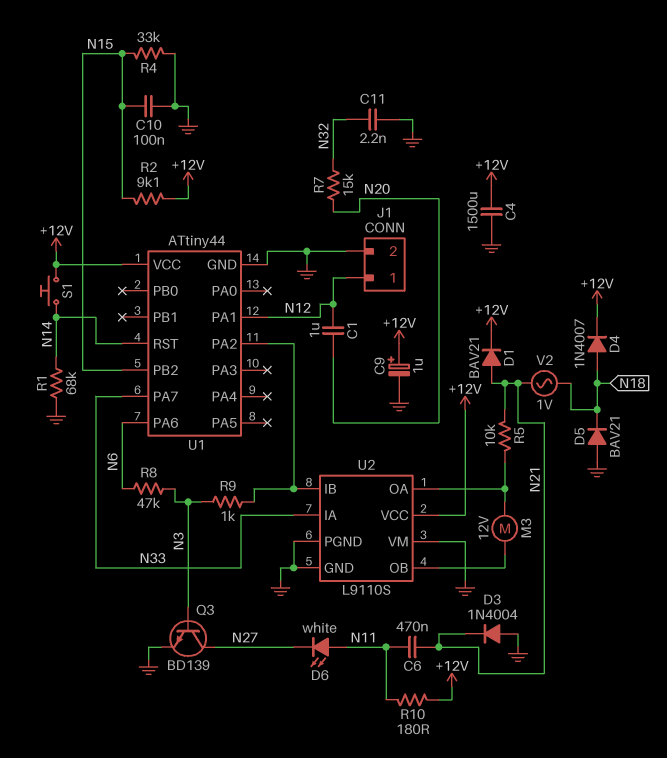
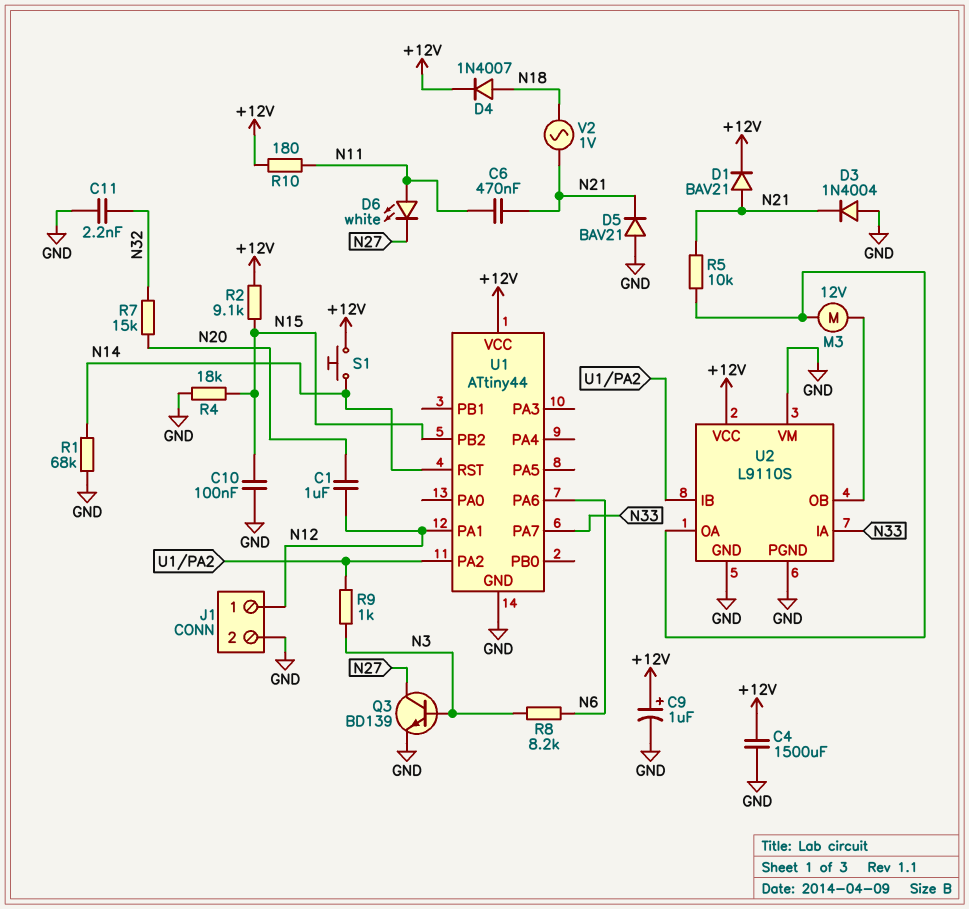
D5: diode BAV21 (A GND, K N18) -> diode BAV21 (A GND, K N21)
R4: 33k (GND, N15) -> 18k (GND, N15)
R8: 47k (N3, N6) -> 8.2k (N3, N6)

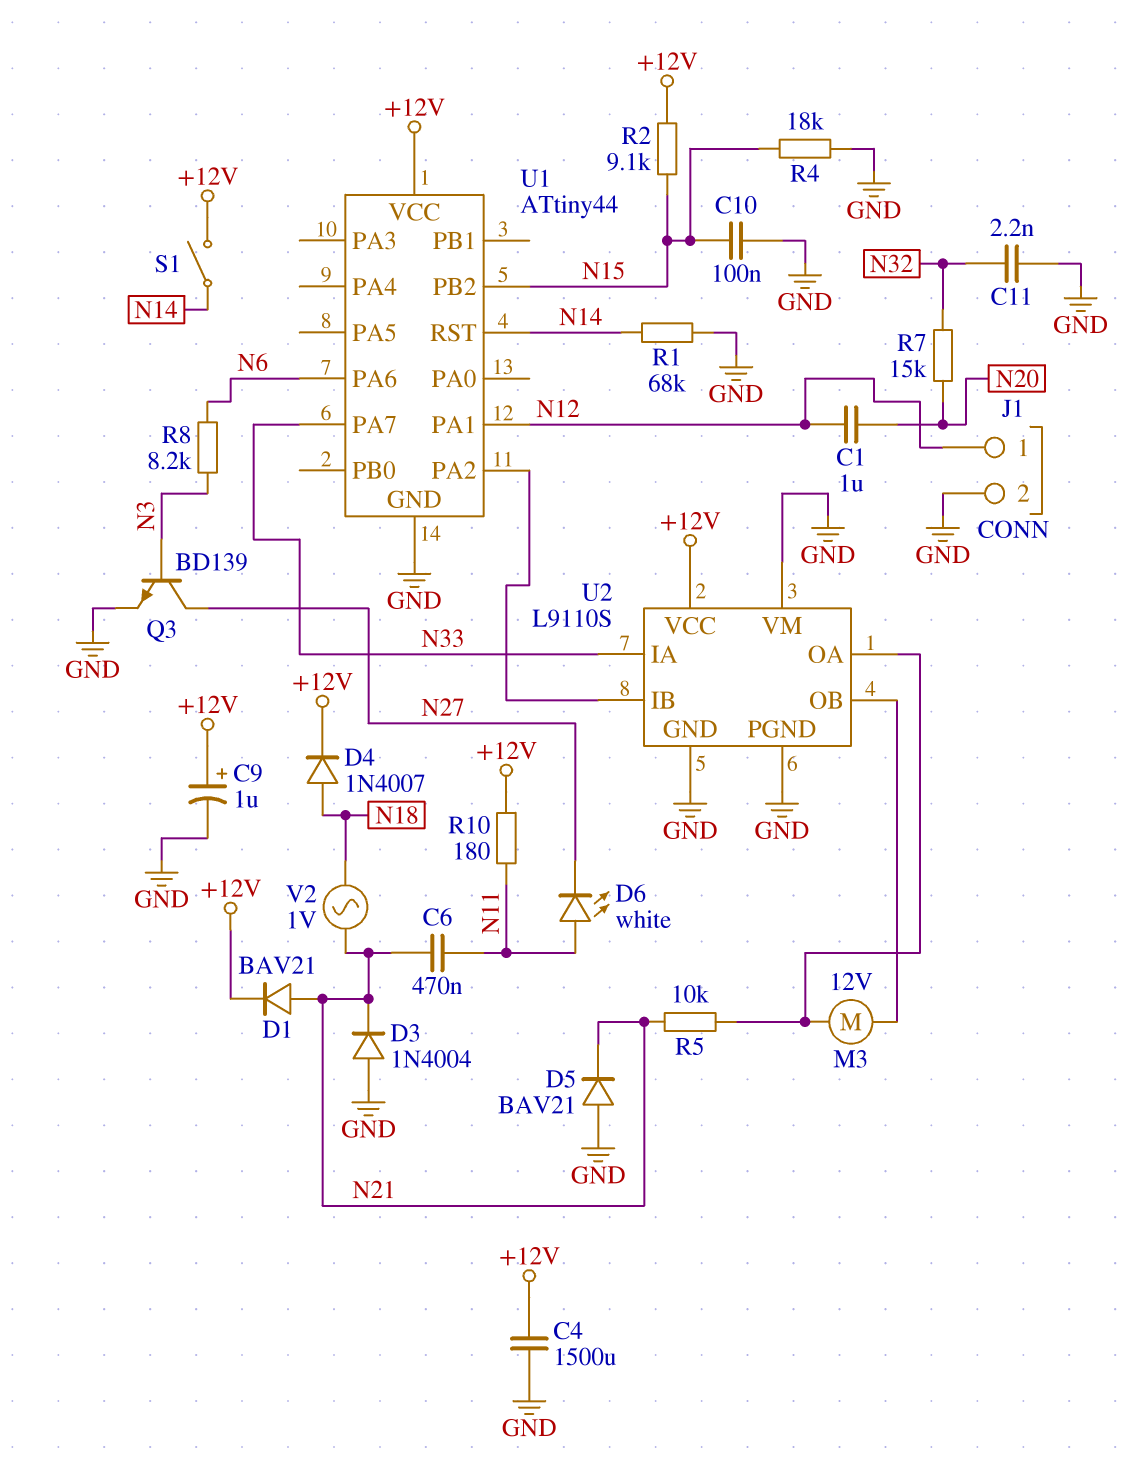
R9: 1k (N3, U1/PA2) -> none
S1: button (+12V, N14) -> switch (+12V, N14)

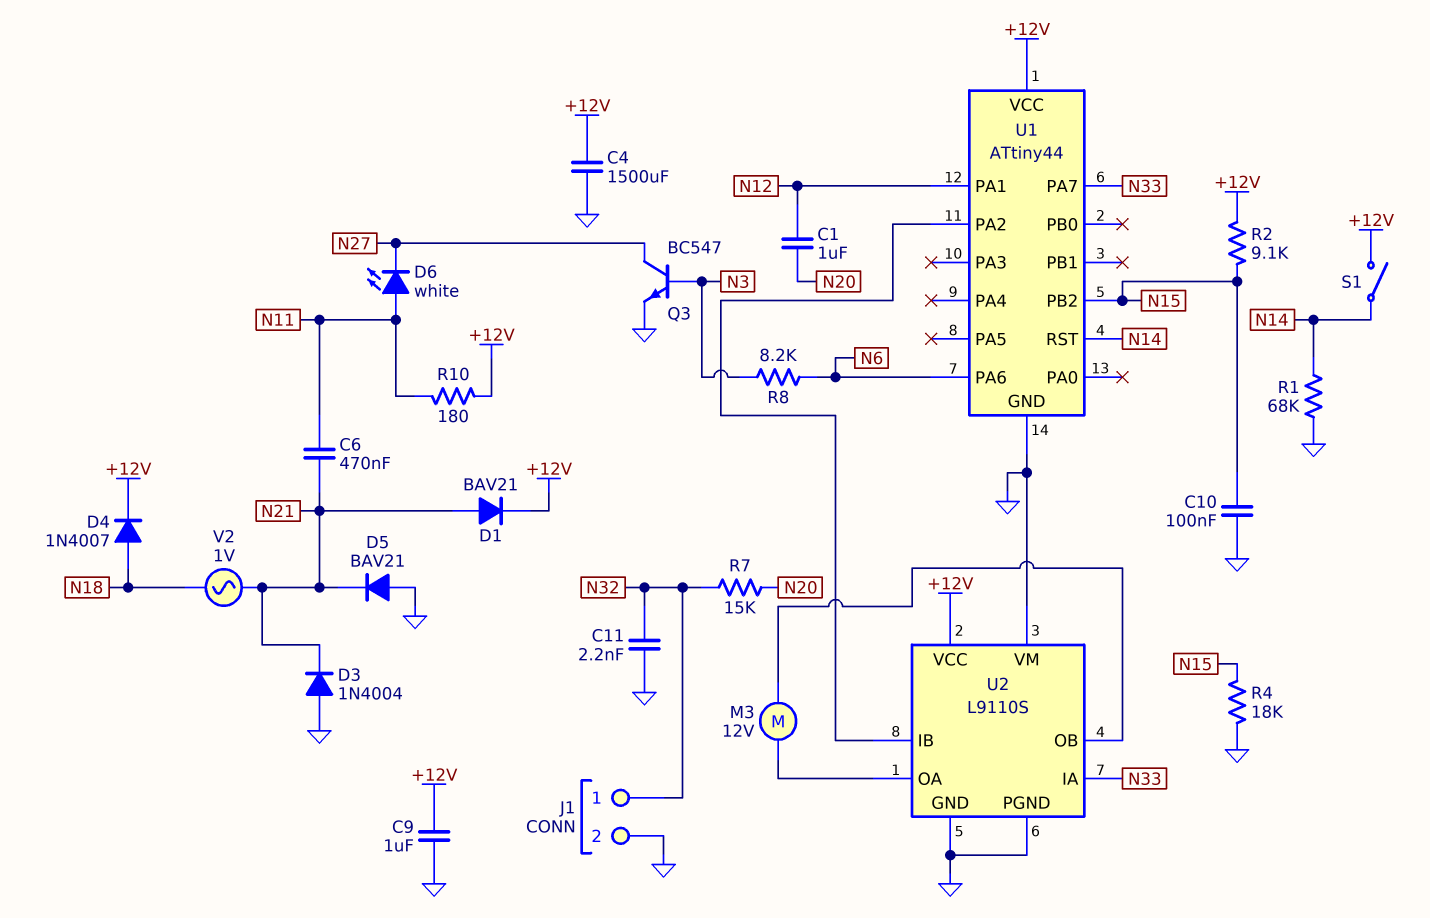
C9: 1uF (plus +12V, minus GND) -> 1uF (+12V, GND)
J1 pin 1: N12 -> N32
Q3: NPN BD139 (B N3, C N27, E GND) -> NPN BC547 (B N3, C N27, E GND)
R5: 10k (N21, U2/OA) -> none

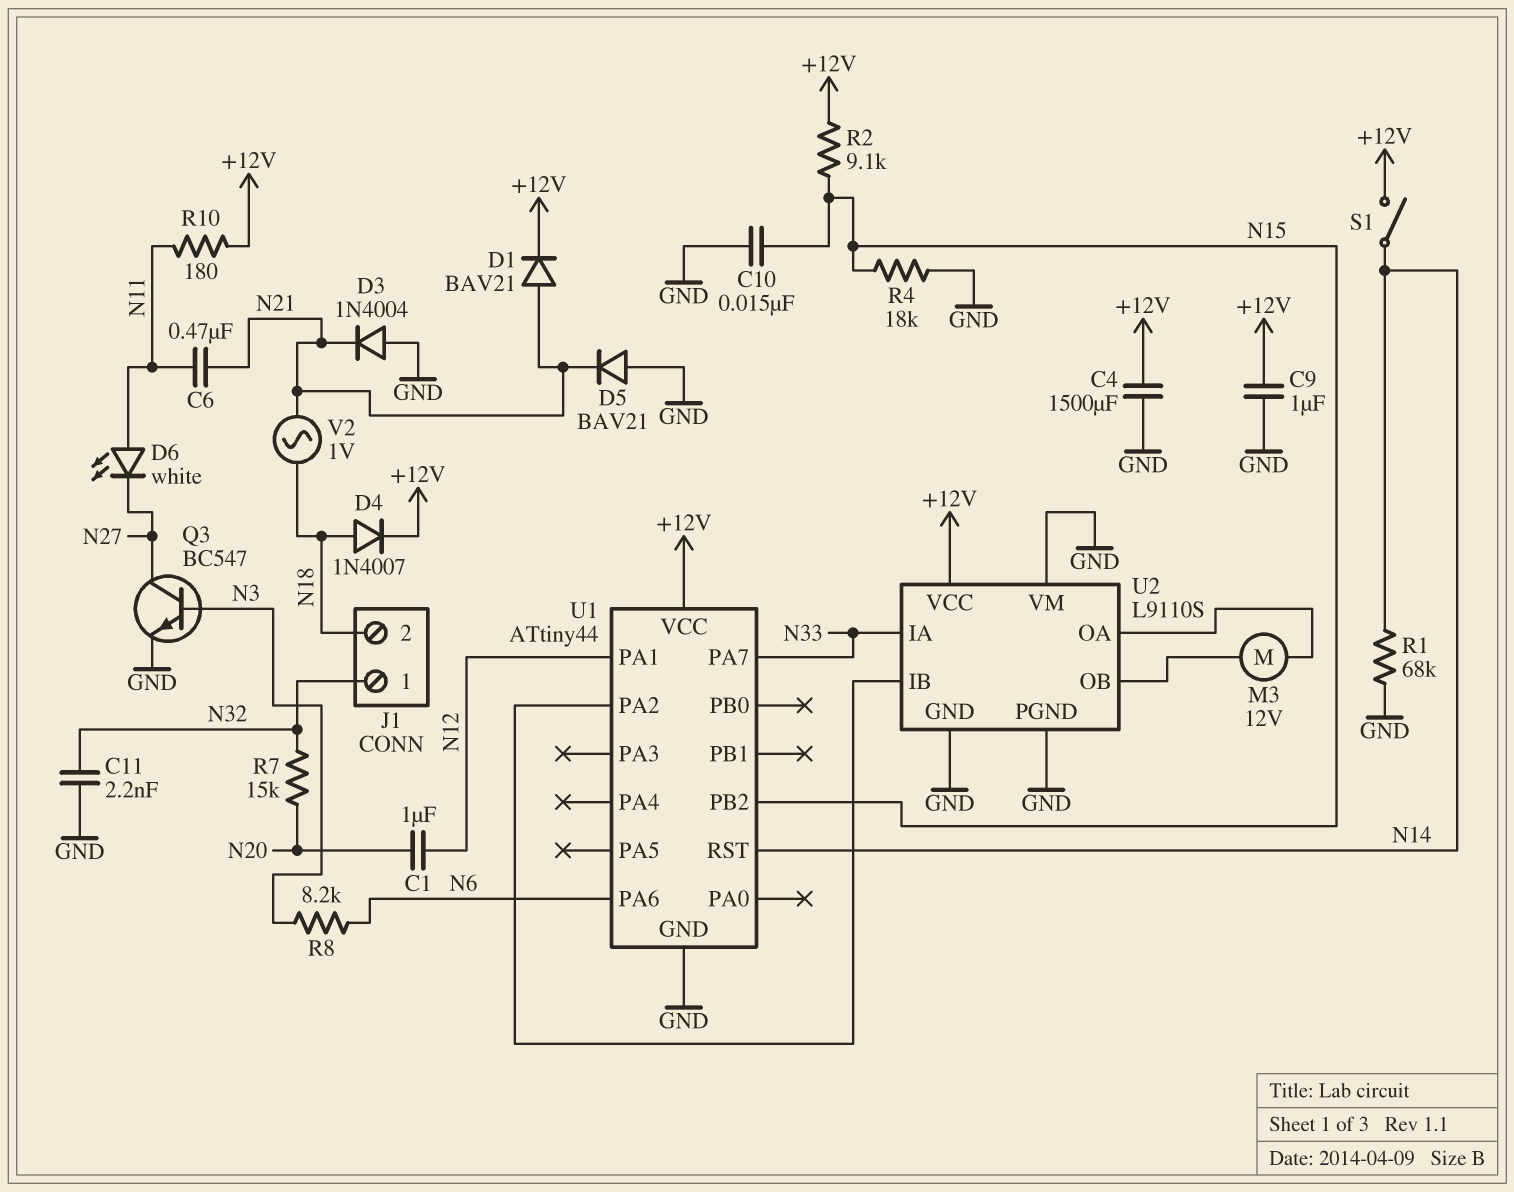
C10: 100nF (GND, N15) -> 15nF (GND, N15)
J1 pin 2: GND -> N18

